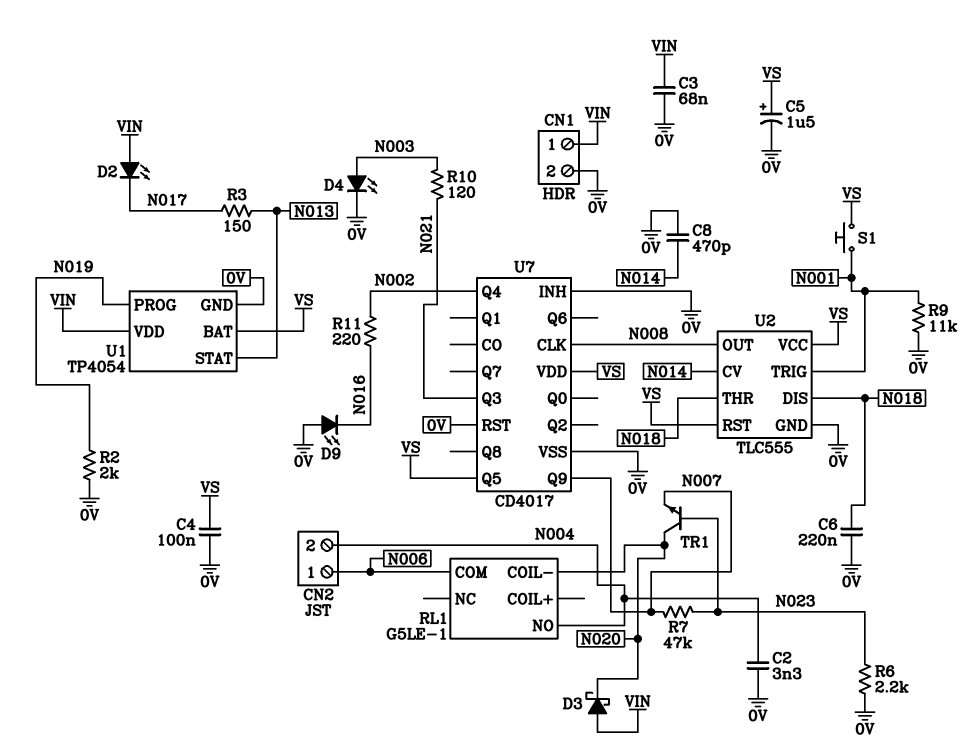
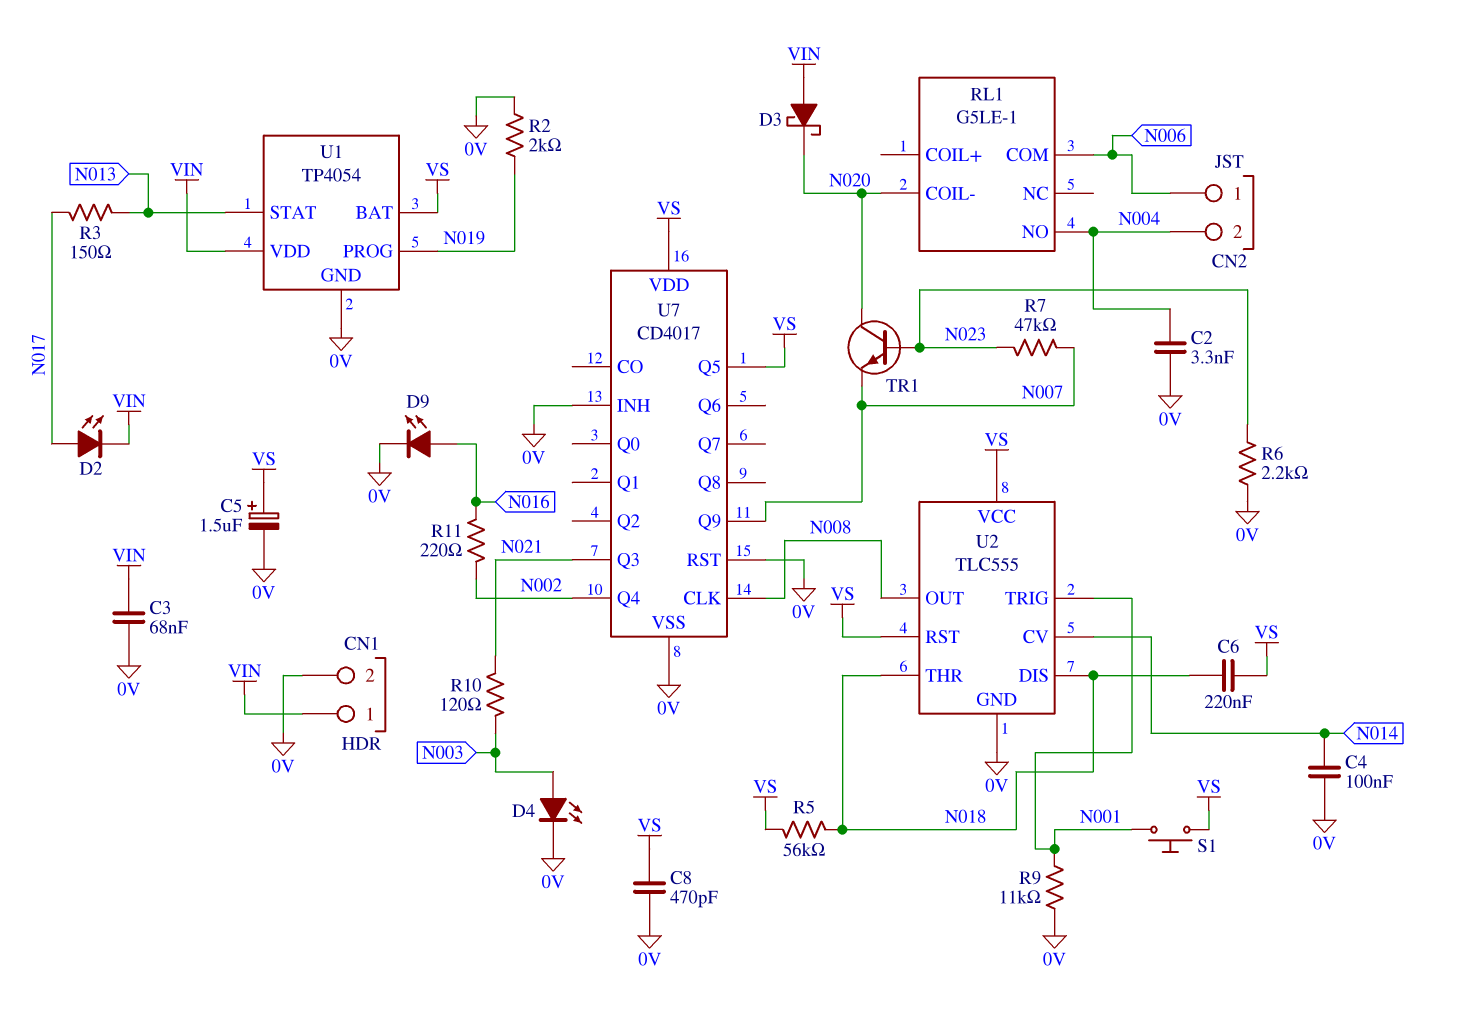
C4: 100nF (0V, VS) -> 100nF (0V, N014)
C6: 220nF (0V, N018) -> 220nF (N018, VS)
C8: 470pF (0V, N014) -> 470pF (0V, VS)
D2: LED (A VIN, K N017) -> LED (A N017, K VIN)
D9: LED (A 0V, K N016) -> LED (A N016, K 0V)
R5: none -> 56k (N018, VS)

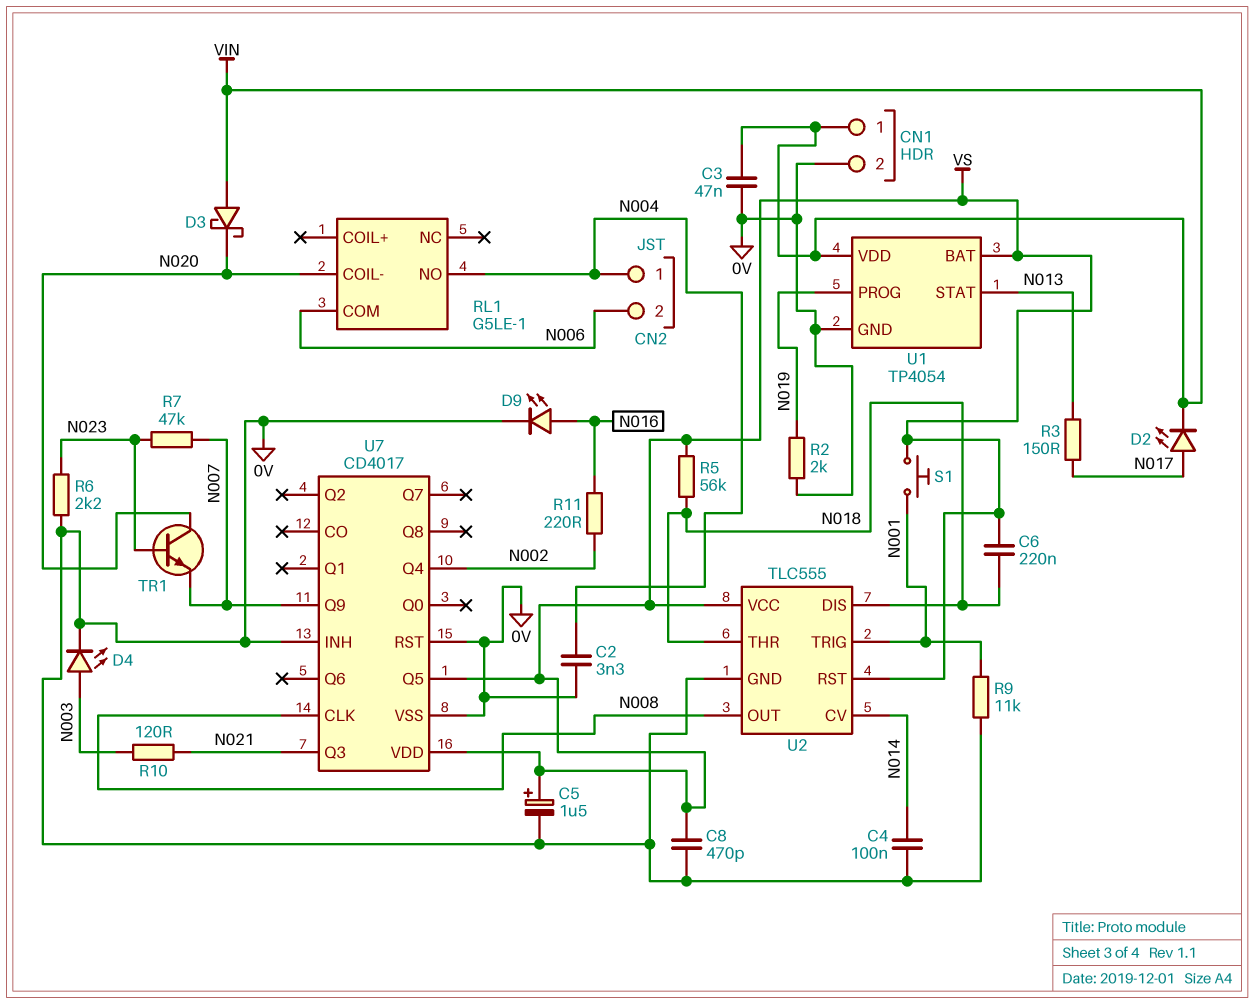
C3: 68nF (0V, VIN) -> 47nF (0V, VIN)
CN2 pin 1: N006 -> N004
CN2 pin 2: N004 -> N006

